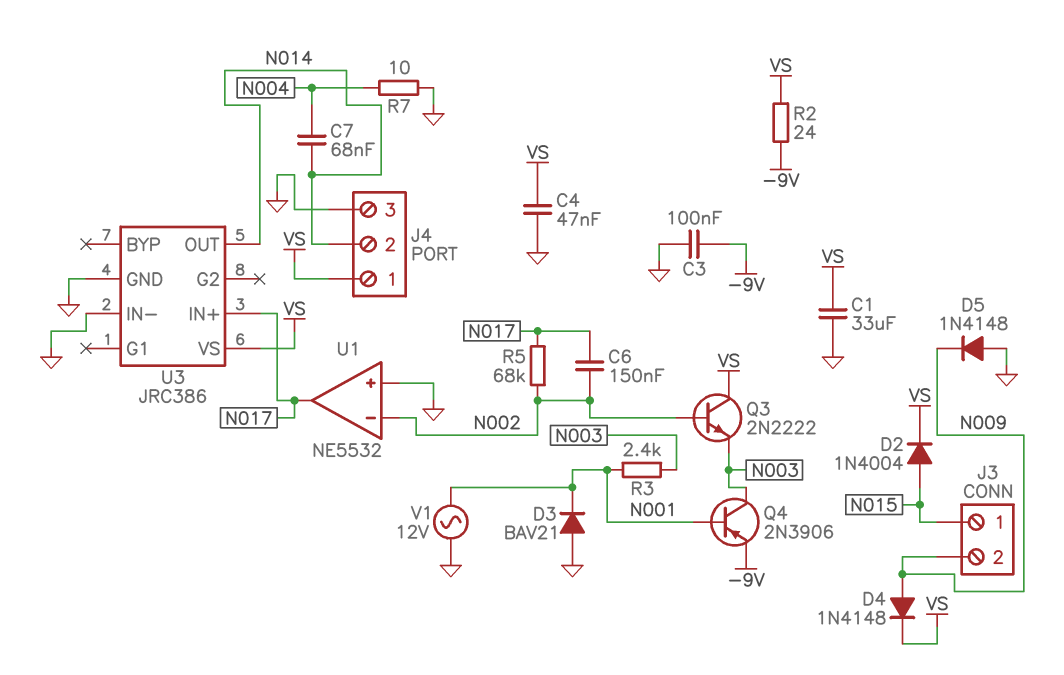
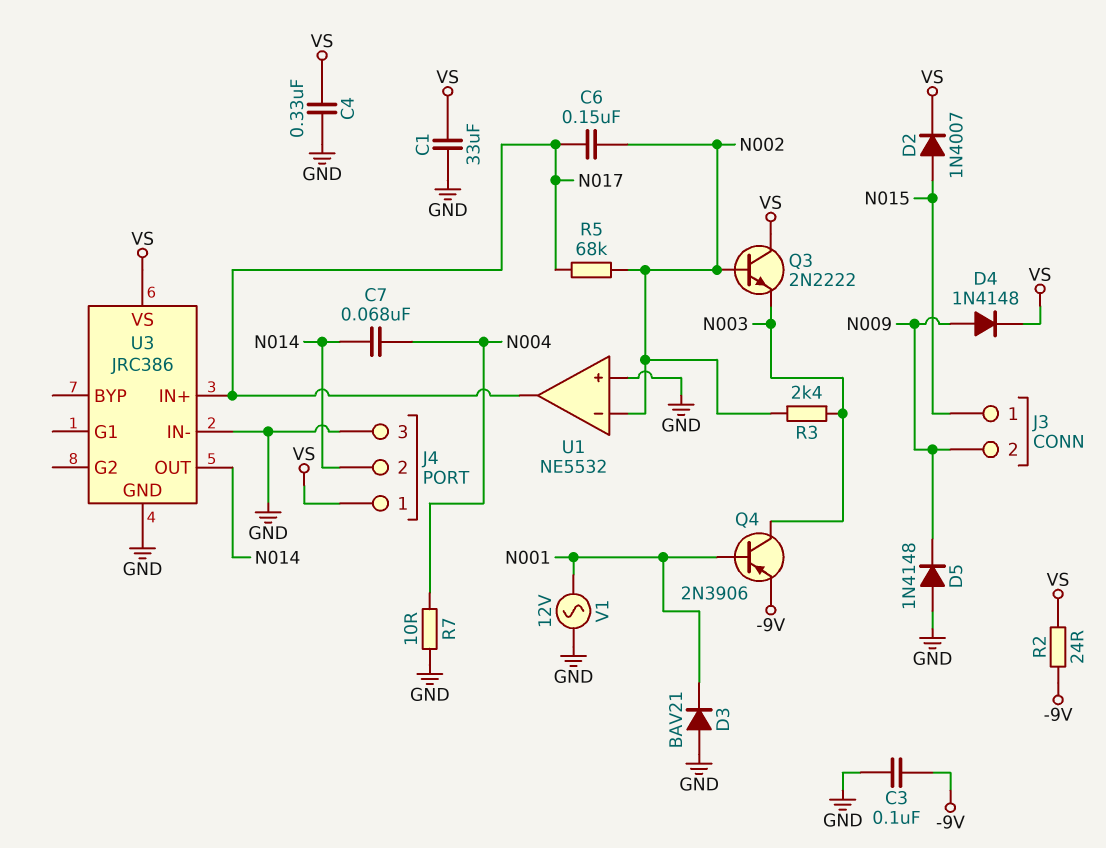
C4: 47nF (GND, VS) -> 330nF (GND, VS)
D2: diode 1N4004 (A N015, K VS) -> diode 1N4007 (A N015, K VS)
R3: 2.4k (N001, N003) -> 2.4k (N002, N003)

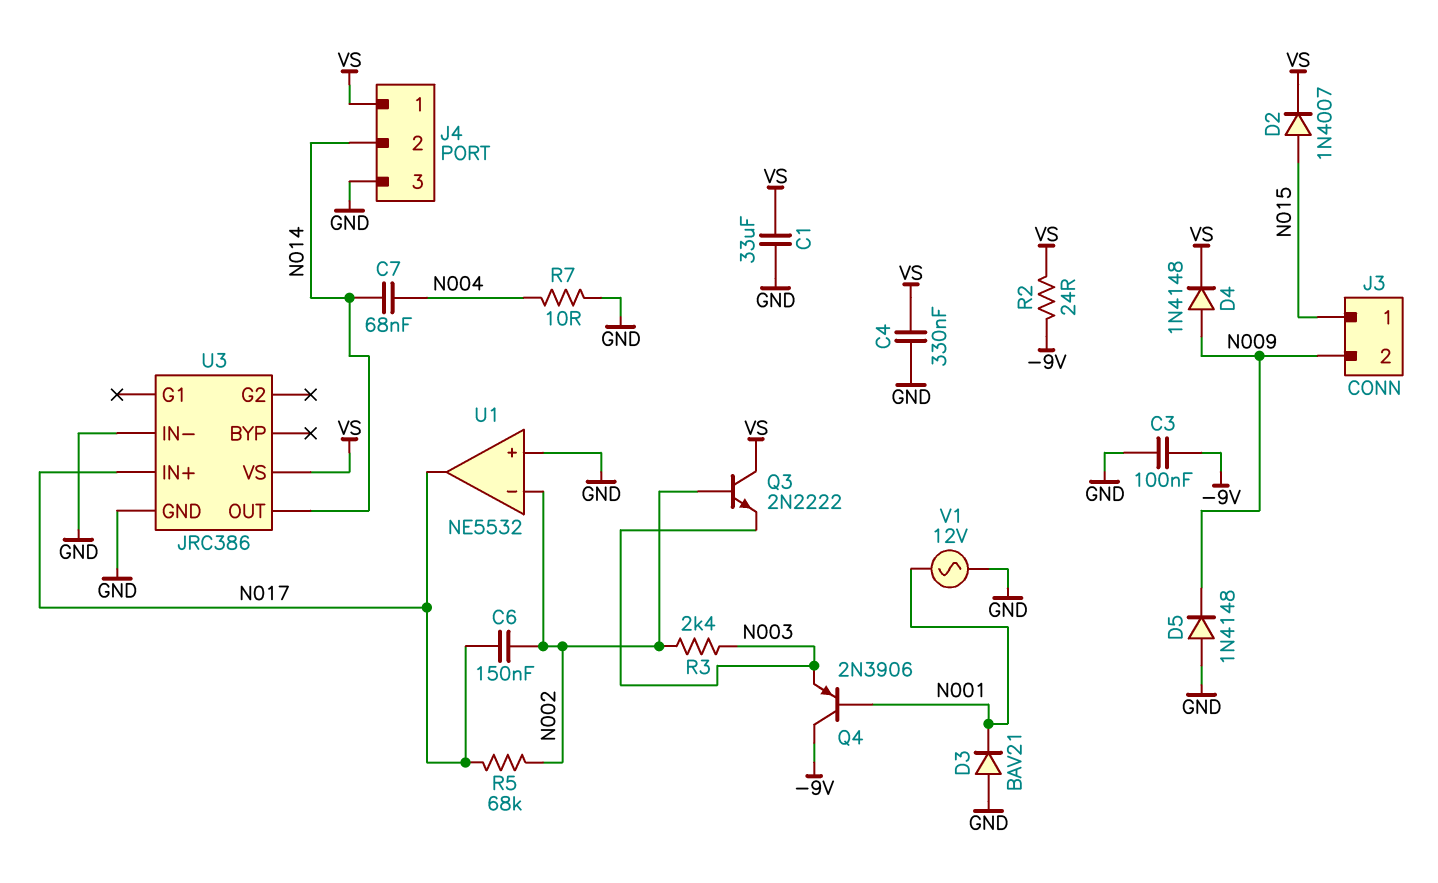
Q4: PNP 2N3906 (B N001, C N003, E -9V) -> PNP 2N3906 (B N001, C -9V, E N003)

